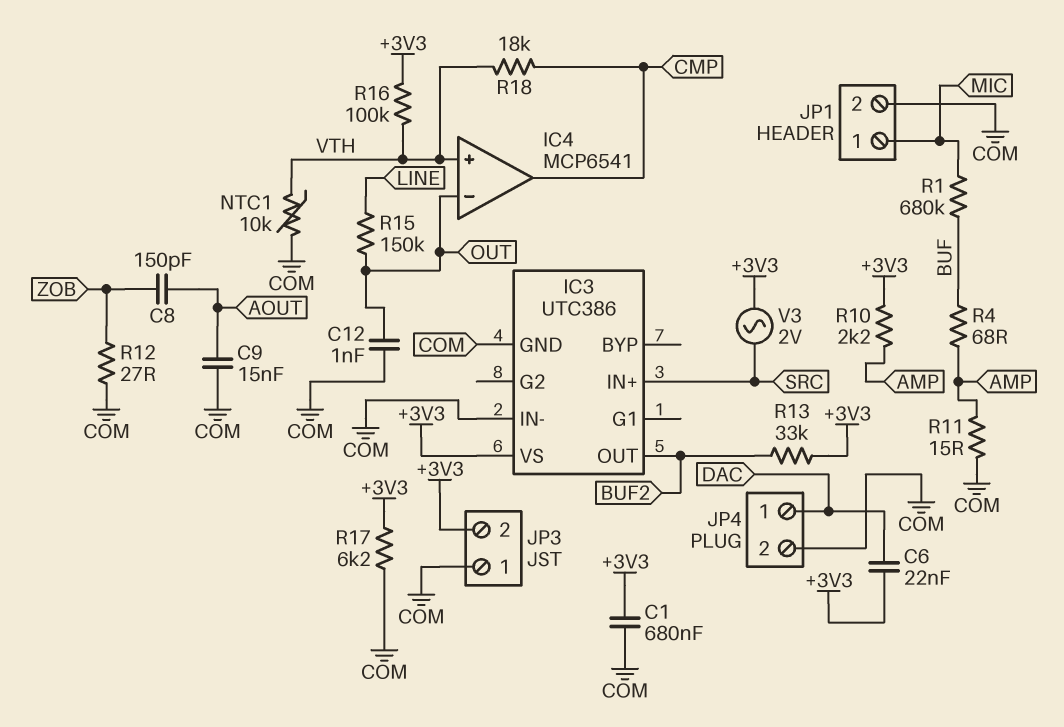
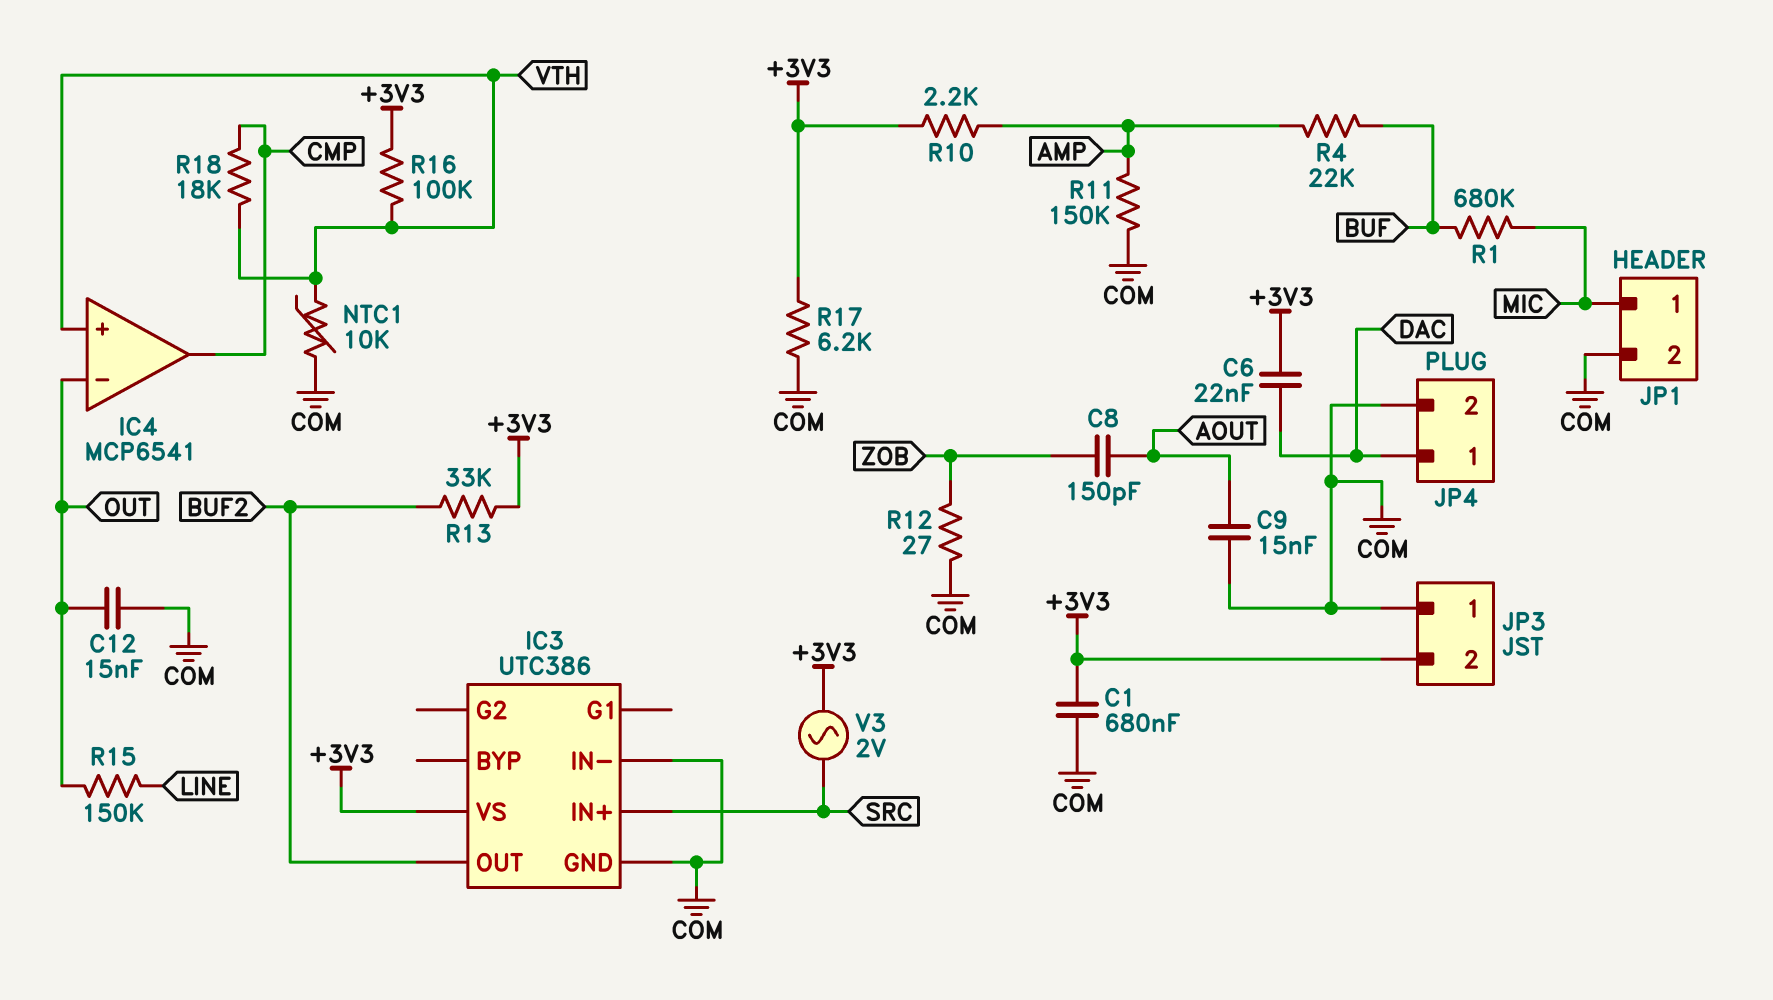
C12: 1nF (COM, OUT) -> 15nF (COM, OUT)
R4: 68 (AMP, BUF) -> 22k (AMP, BUF)
R11: 15 (AMP, COM) -> 150k (AMP, COM)

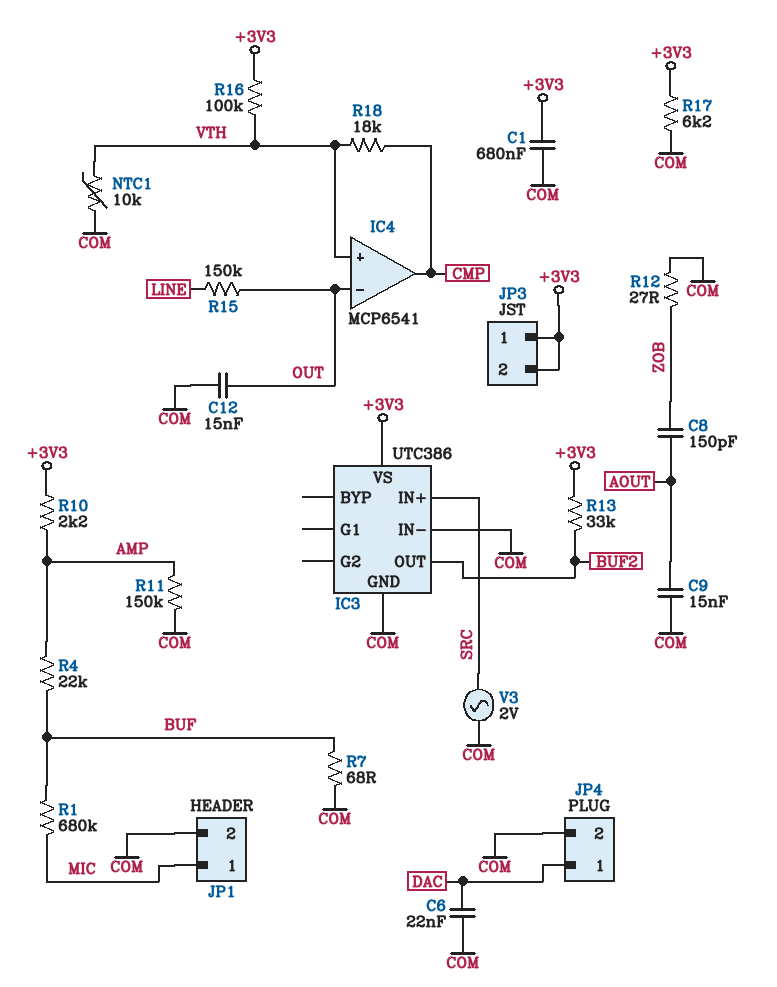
C6: 22nF (+3V3, DAC) -> 22nF (COM, DAC)
JP3 pin 1: COM -> +3V3
R7: none -> 68 (BUF, COM)
V3: AC 2V (+3V3, SRC) -> AC 2V (COM, SRC)

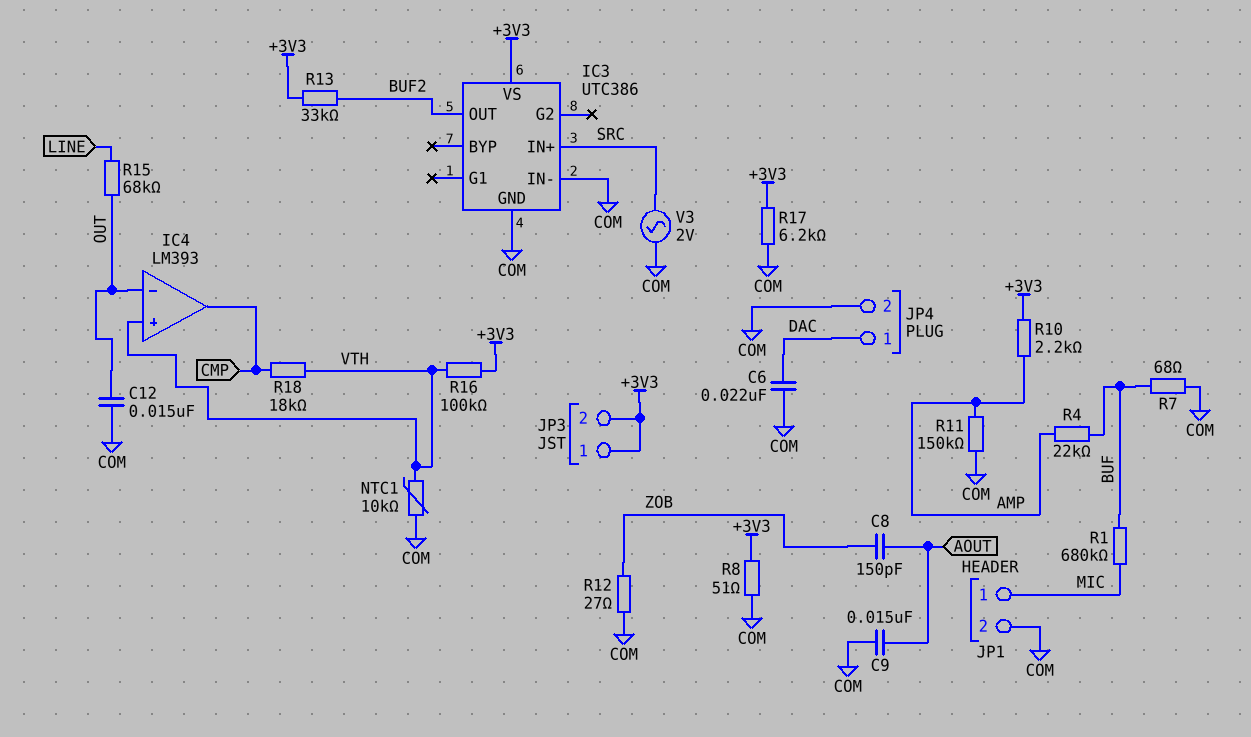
C1: 680nF (+3V3, COM) -> none
IC4: MCP6541 -> LM393
R8: none -> 51 (+3V3, COM)
R15: 150k (LINE, OUT) -> 68k (LINE, OUT)

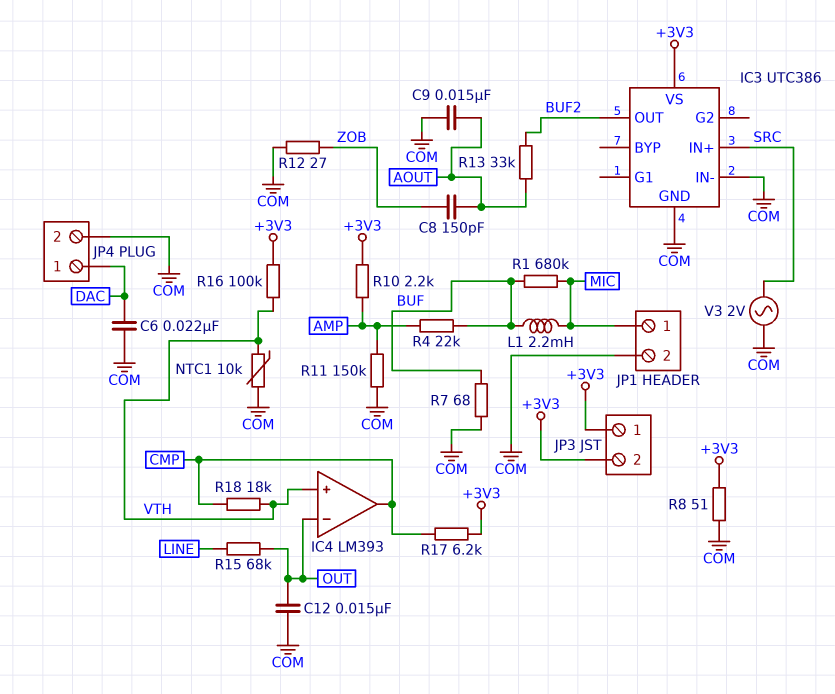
L1: none -> 2.2mH (BUF, MIC)
R13: 33k (+3V3, BUF2) -> 33k (AOUT, BUF2)
R17: 6.2k (+3V3, COM) -> 6.2k (+3V3, CMP)

